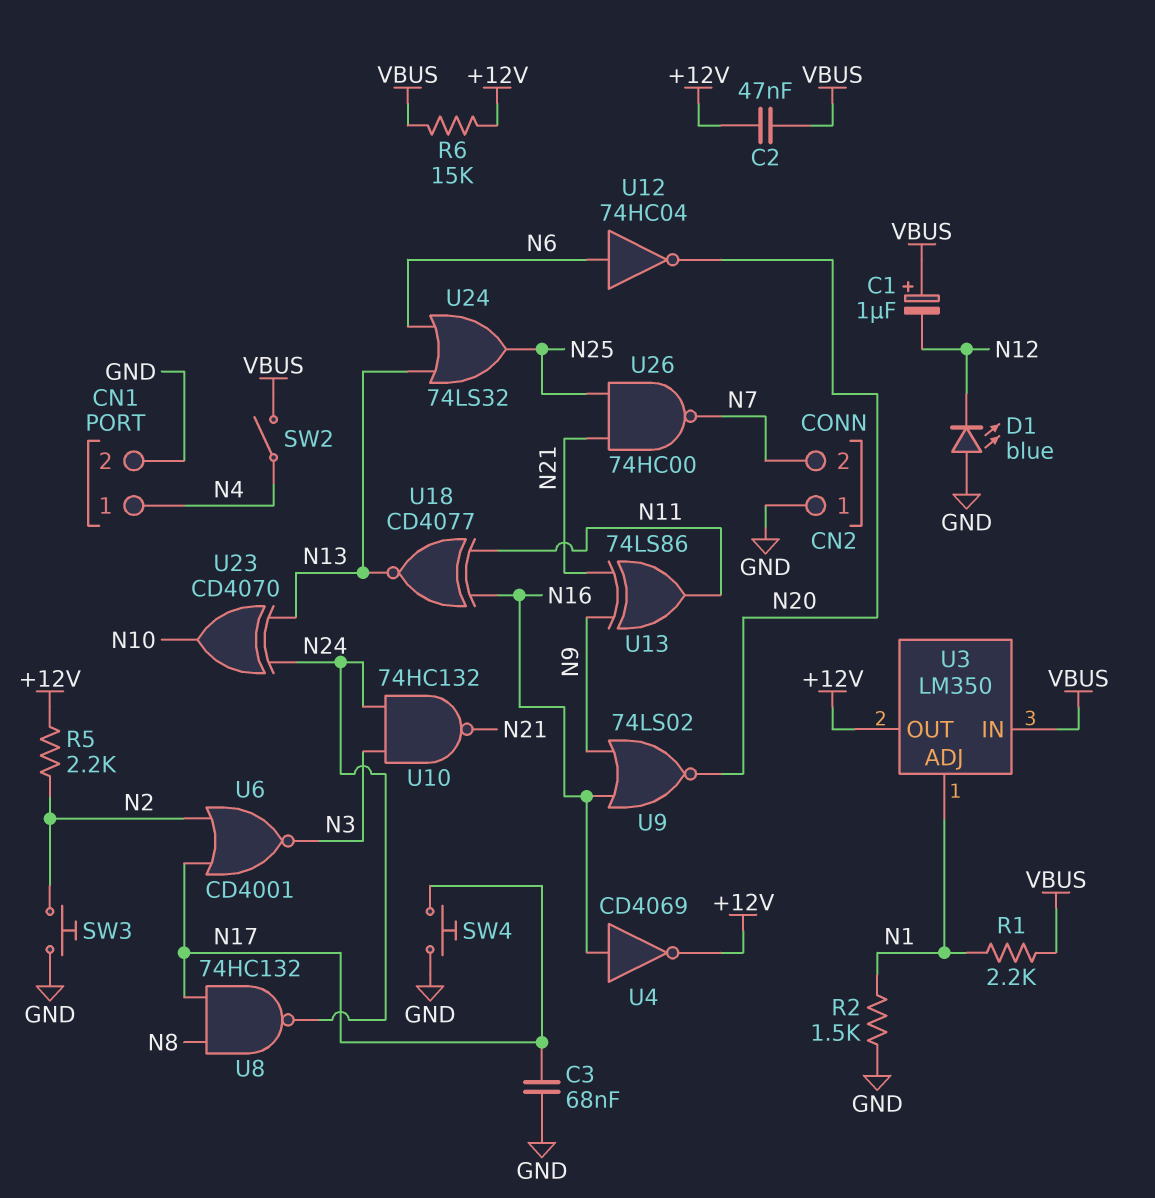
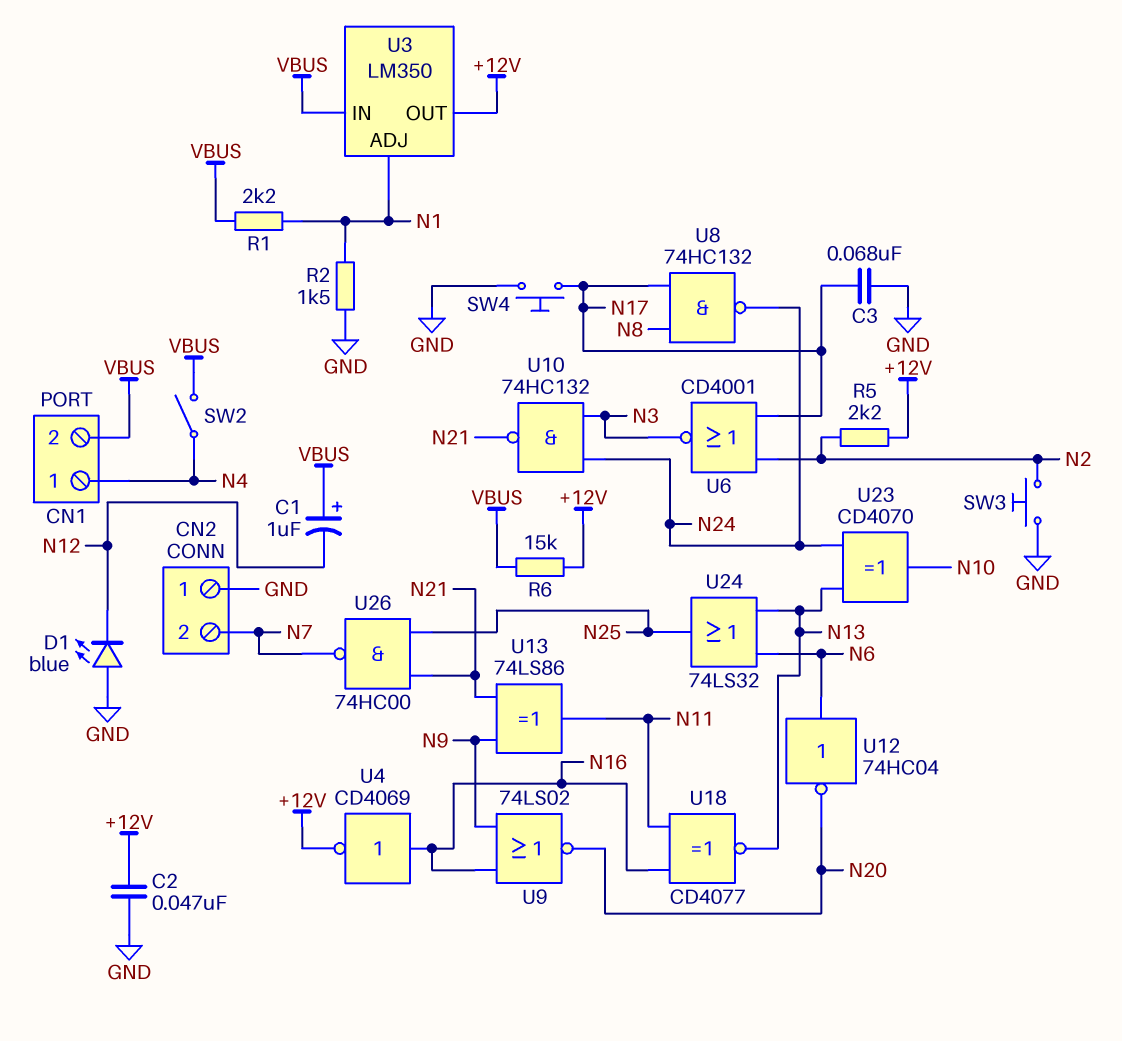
C2: 47nF (+12V, VBUS) -> 47nF (+12V, GND)
CN1 pin 2: GND -> VBUS

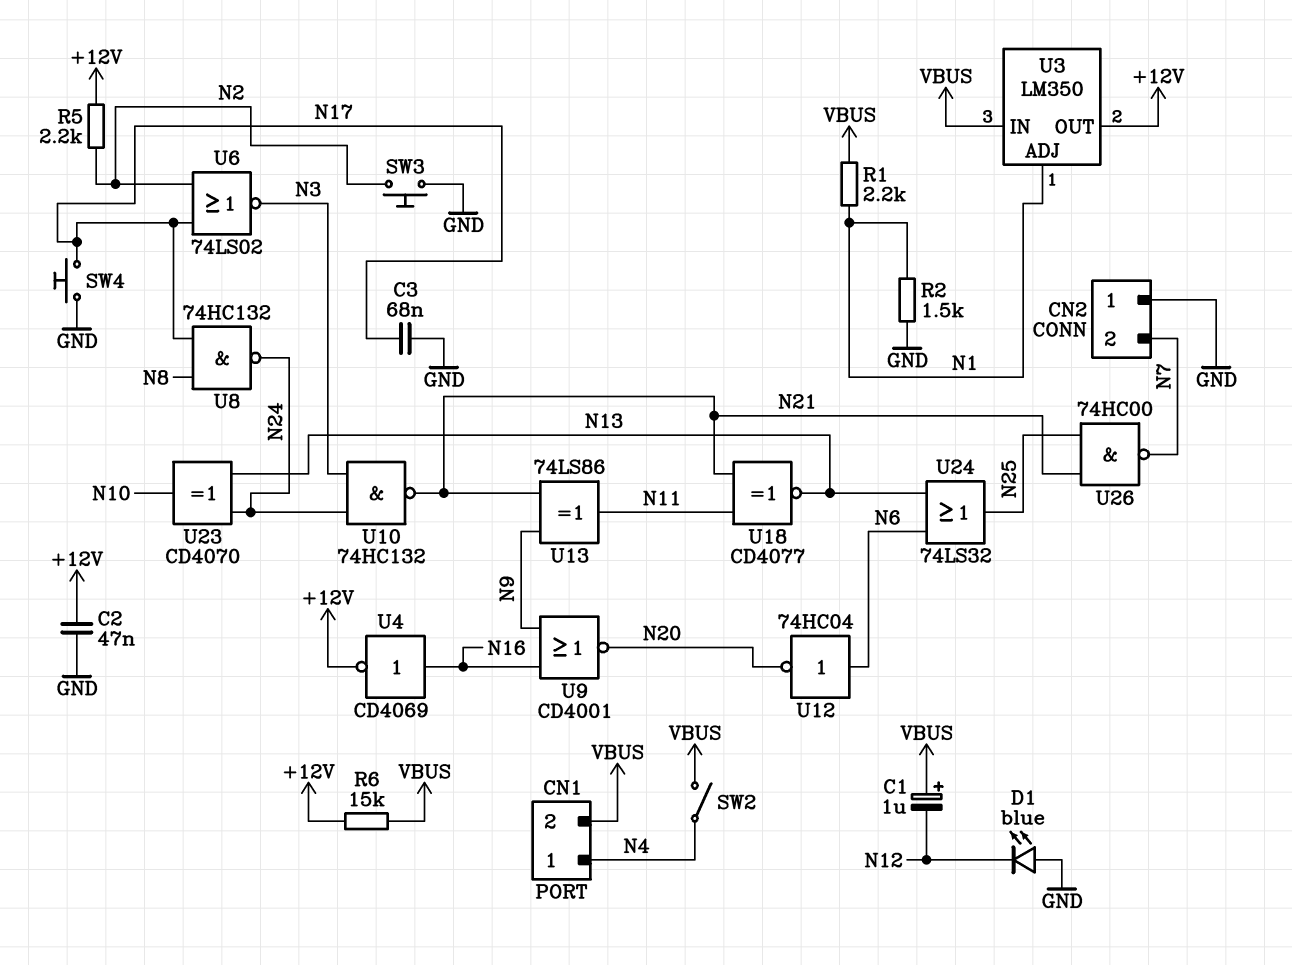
U6: NOR CD4001 (in N2, in N17, out N3) -> NOR 74LS02 (in N2, in N17, out N3)
U9: NOR 74LS02 (in N9, in N16, out N20) -> NOR CD4001 (in N9, in N16, out N20)
U18: XNOR CD4077 (in N11, in N16, out N13) -> XNOR CD4077 (in N11, in N21, out N13)

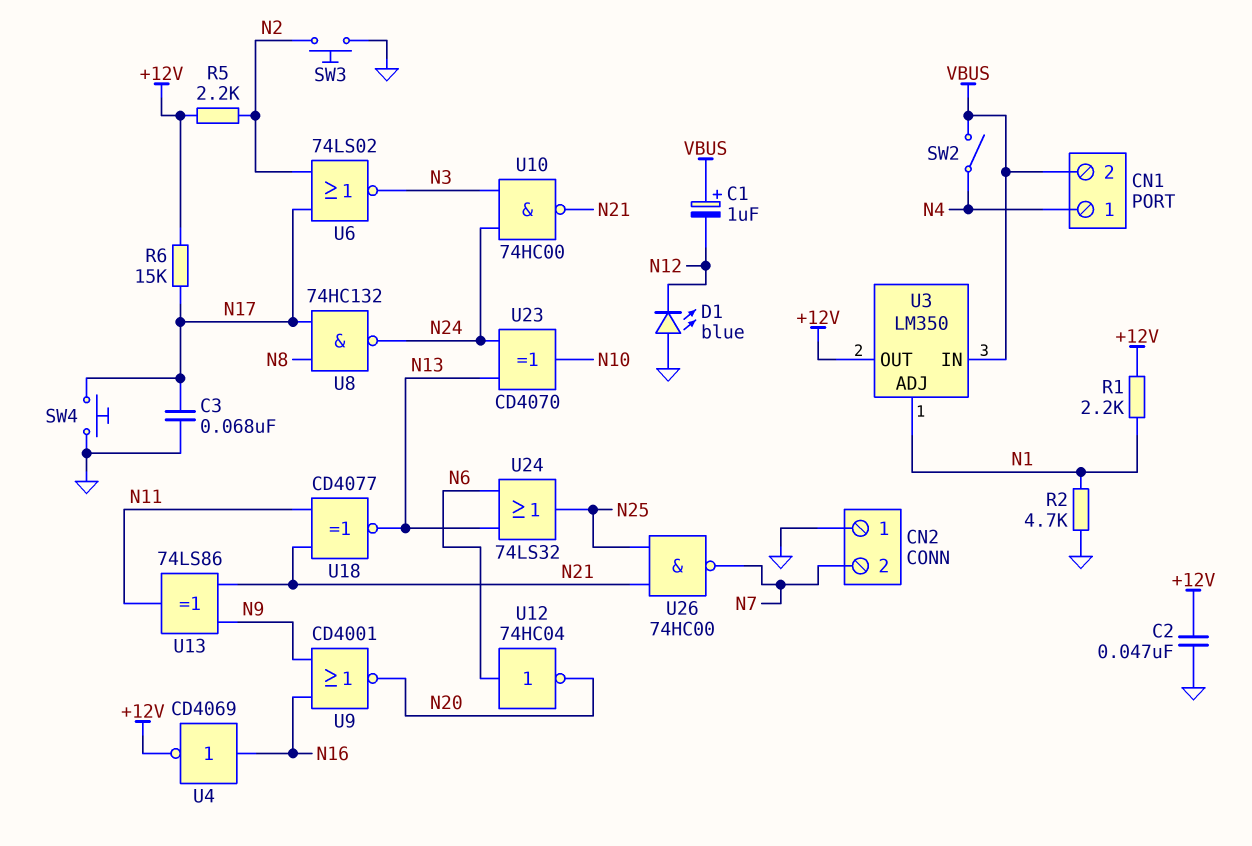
R1: 2.2k (N1, VBUS) -> 2.2k (+12V, N1)
R2: 1.5k (GND, N1) -> 4.7k (GND, N1)
R6: 15k (+12V, VBUS) -> 15k (+12V, N17)
U10: NAND 74HC132 (in N3, in N24, out N21) -> NAND 74HC00 (in N3, in N24, out N21)

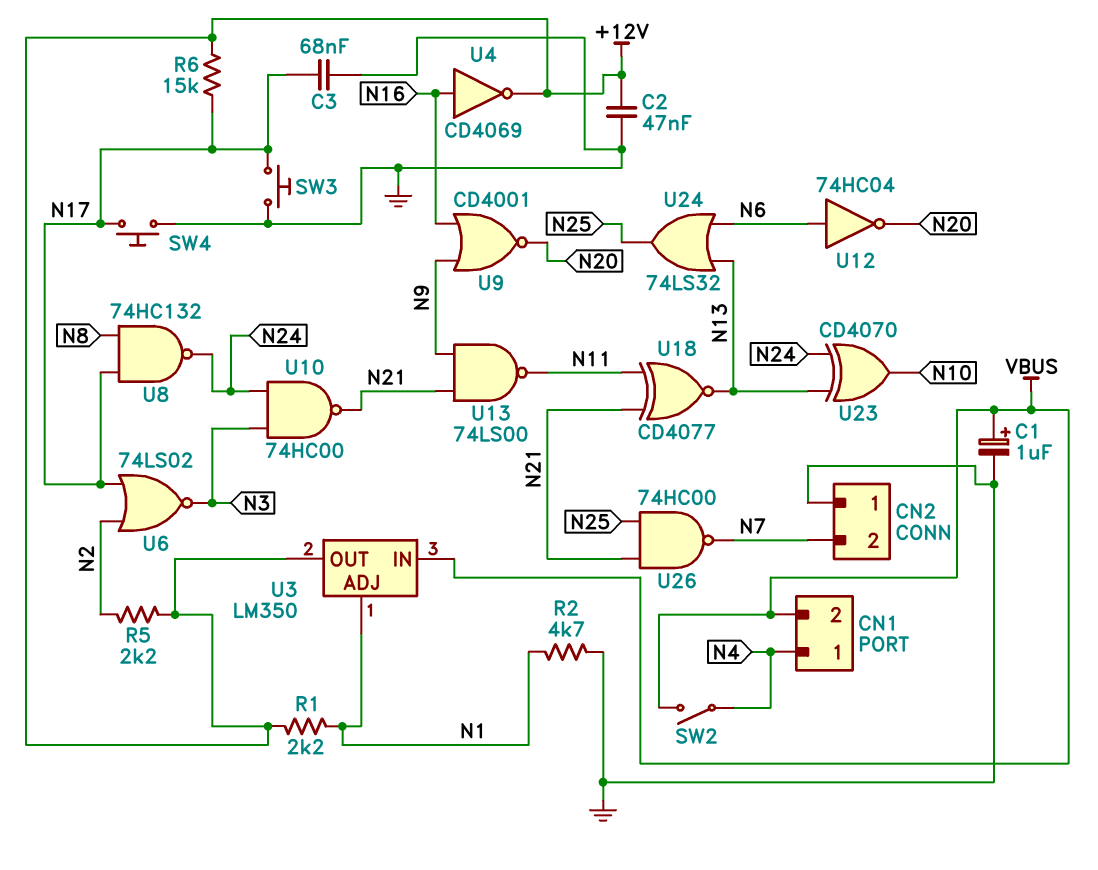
C1: 1uF (plus VBUS, minus N12) -> 1uF (plus VBUS, minus GND)
D1: LED blue (A GND, K N12) -> none
SW3: button (GND, N2) -> button (GND, N17)
U13: XOR 74LS86 (in N9, in N21, out N11) -> NAND 74LS00 (in N9, in N21, out N11)

